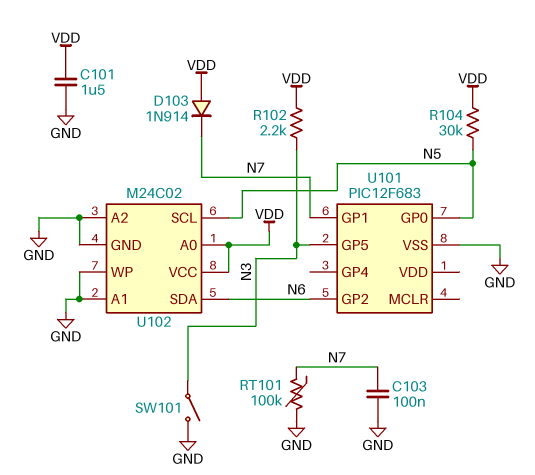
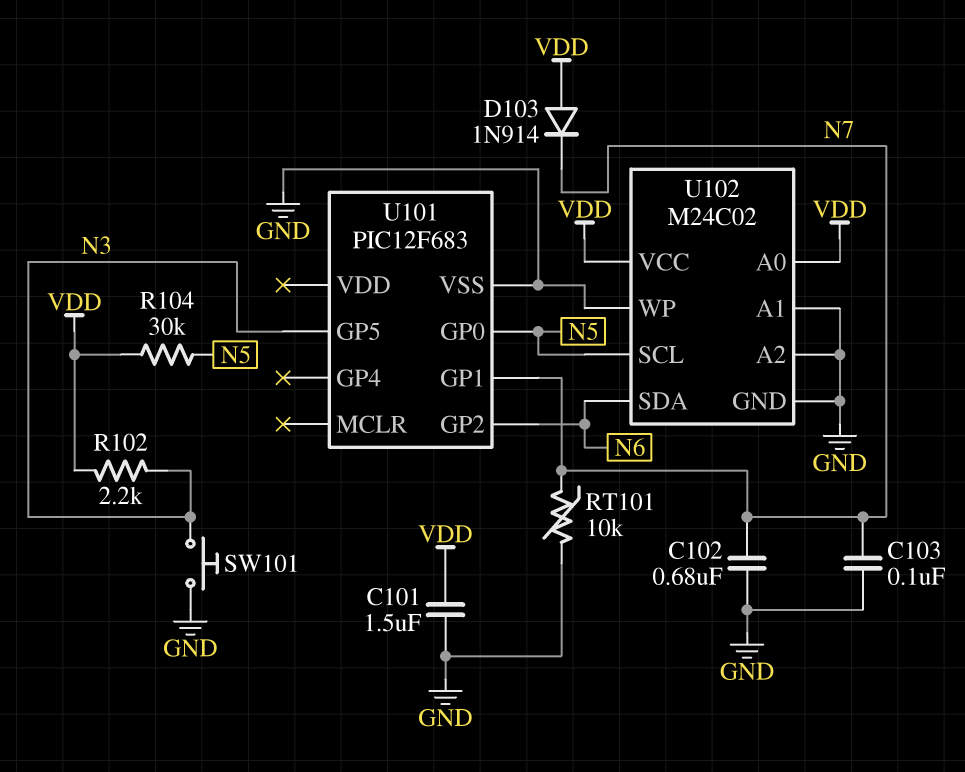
C102: none -> 680nF (GND, N7)
RT101: 100k (GND, N7) -> 10k (GND, N7)
SW101: switch (GND, N3) -> button (GND, N3)

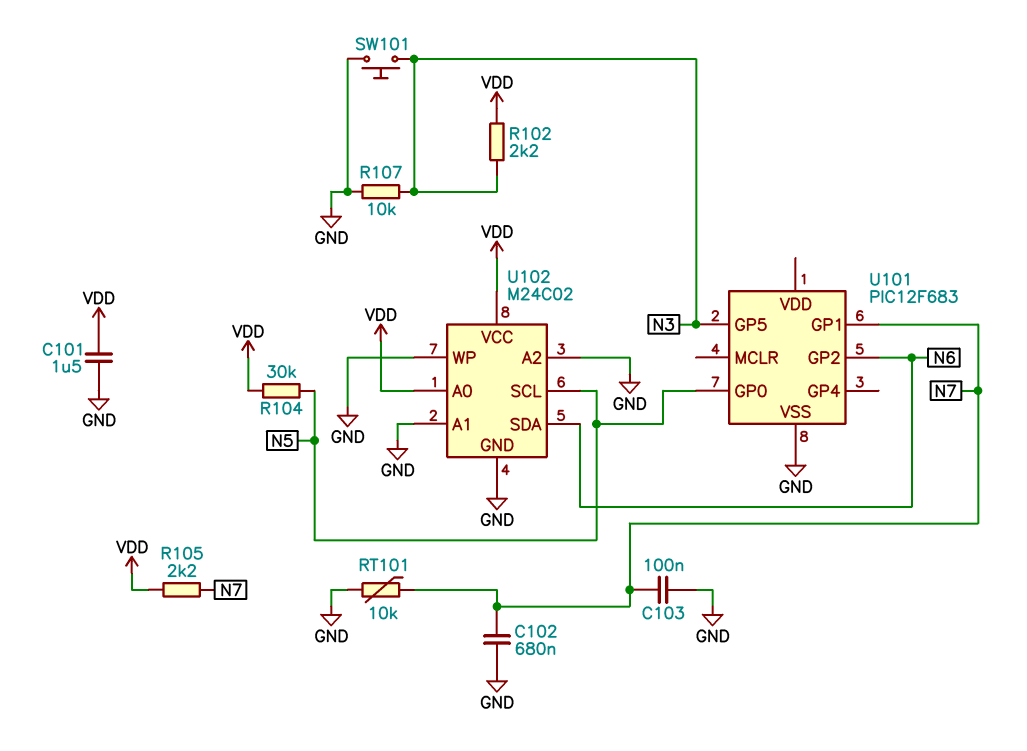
D103: diode 1N914 (A VDD, K N7) -> none
R105: none -> 2.2k (N7, VDD)
R107: none -> 10k (GND, N3)

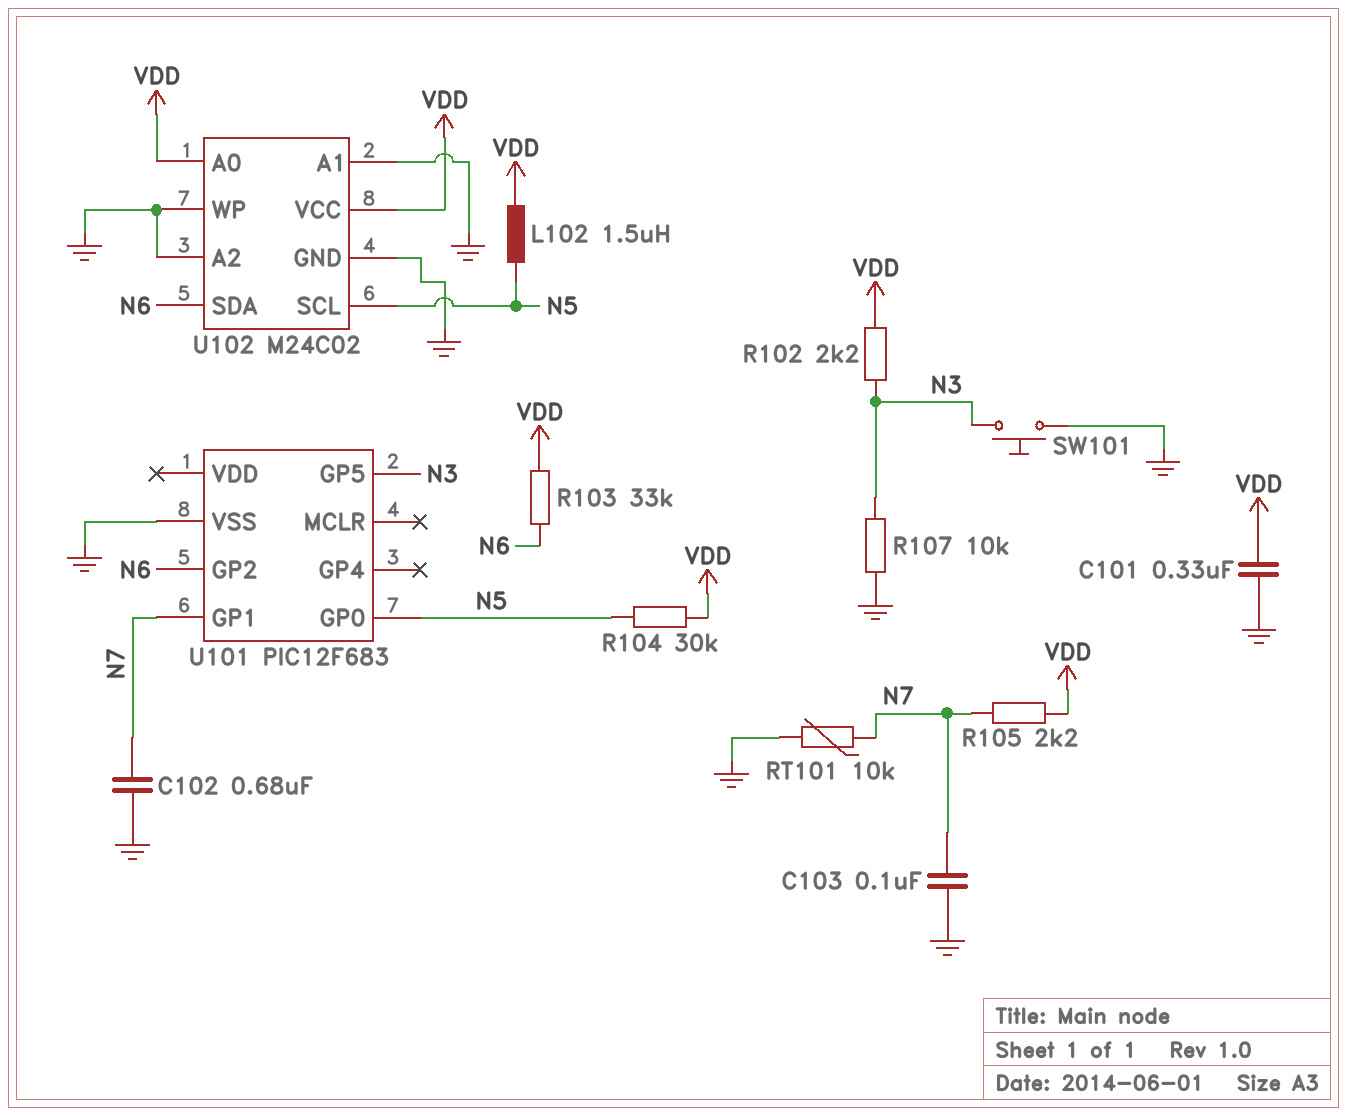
C101: 1.5uF (GND, VDD) -> 330nF (GND, VDD)
L102: none -> 1.5uH (N5, VDD)
R103: none -> 33k (N6, VDD)

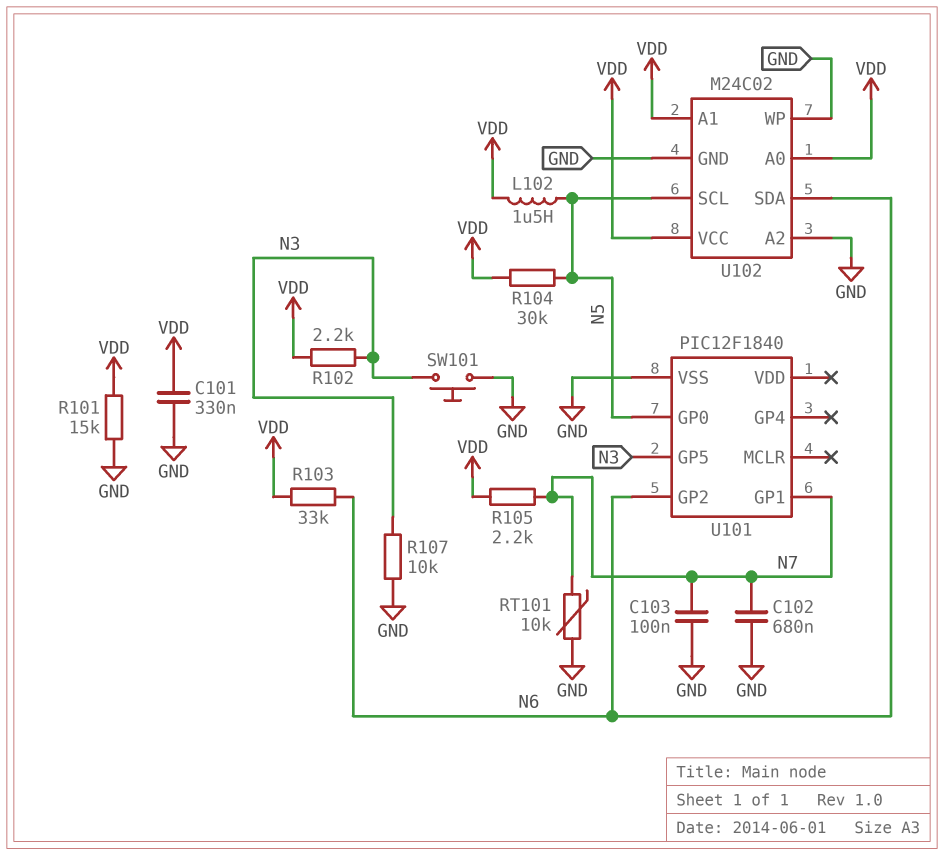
R101: none -> 15k (GND, VDD)
U101: PIC12F683 -> PIC12F1840
U102 pin A1: GND -> VDD

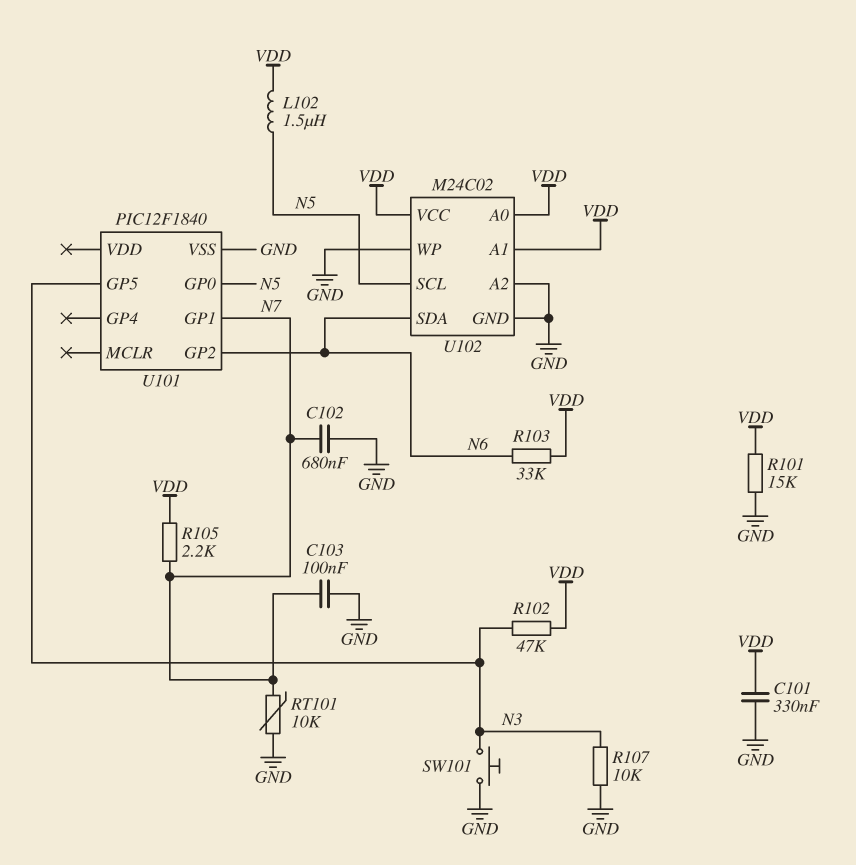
R102: 2.2k (N3, VDD) -> 47k (N3, VDD)
R104: 30k (N5, VDD) -> none

